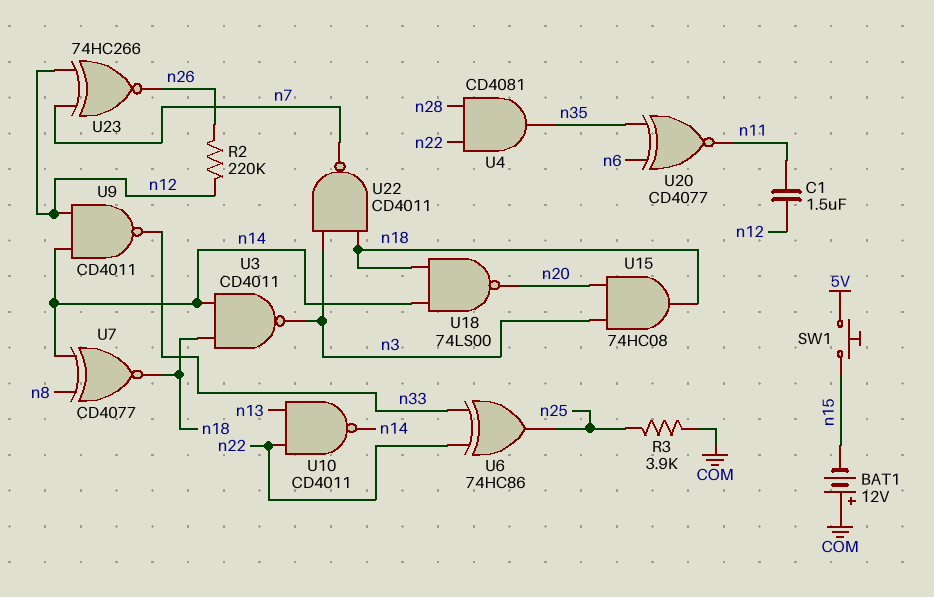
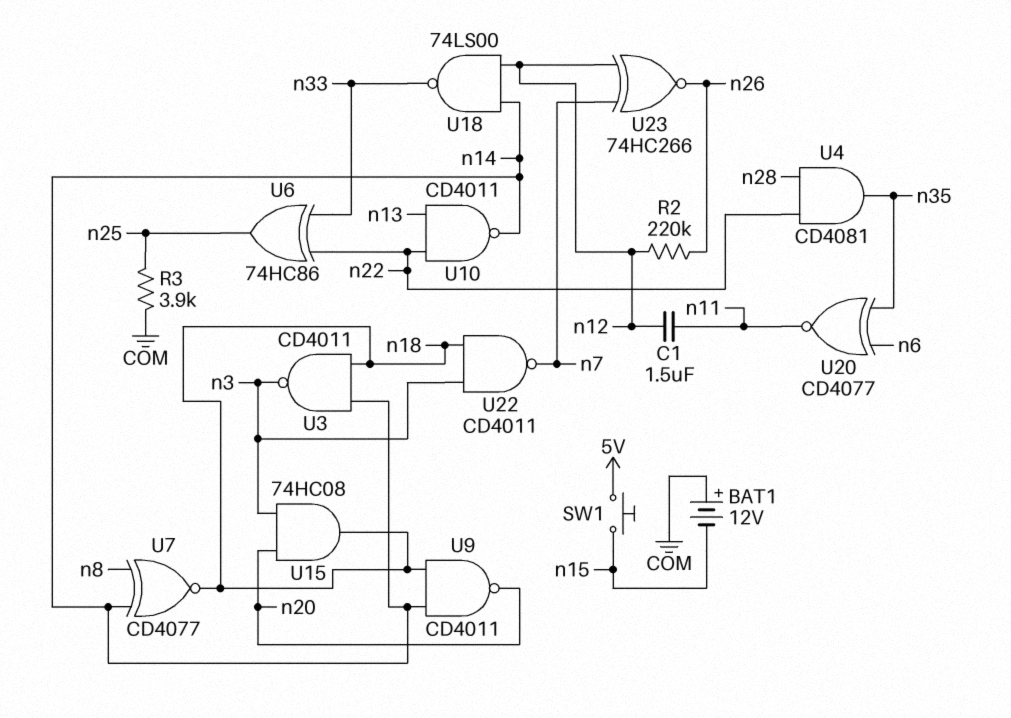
U9: NAND CD4011 (in n12, in n14, out n33) -> NAND CD4011 (in n14, in n18, out n20)
U18: NAND 74LS00 (in n14, in n18, out n20) -> NAND 74LS00 (in n12, in n14, out n33)

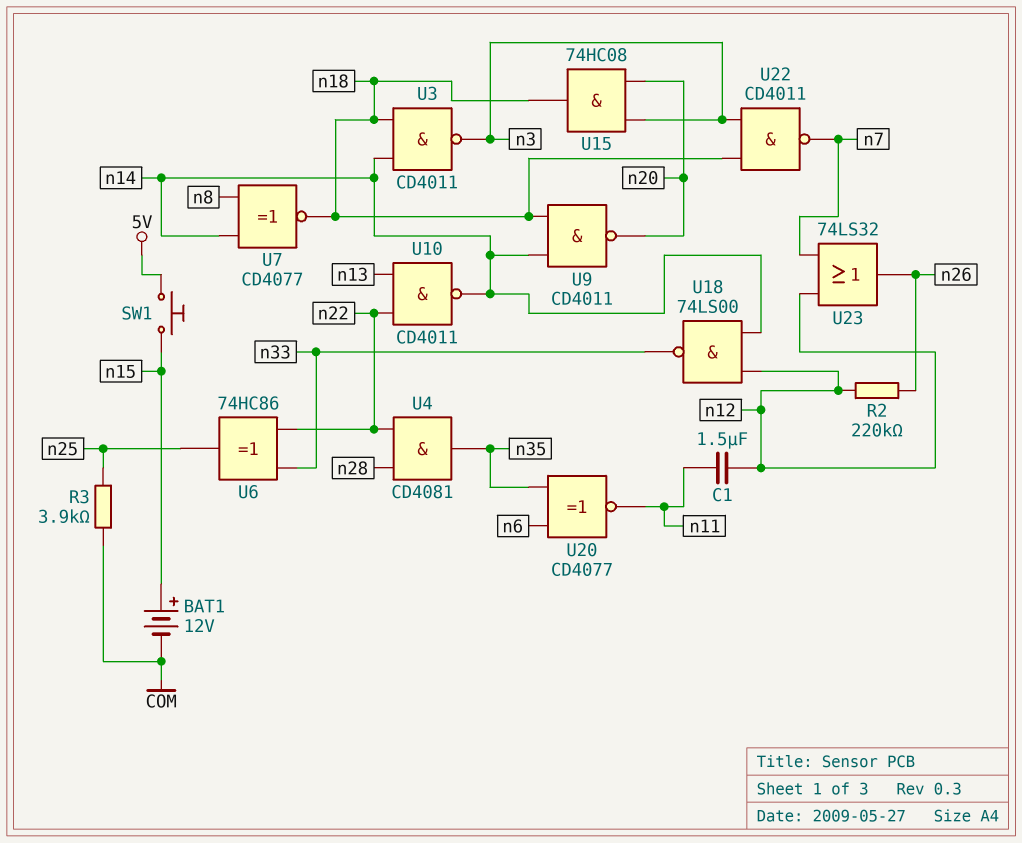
BAT1: 12V (plus COM, minus n15) -> 12V (plus n15, minus COM)
U23: XNOR 74HC266 (in n7, in n12, out n26) -> OR 74LS32 (in n7, in n12, out n26)

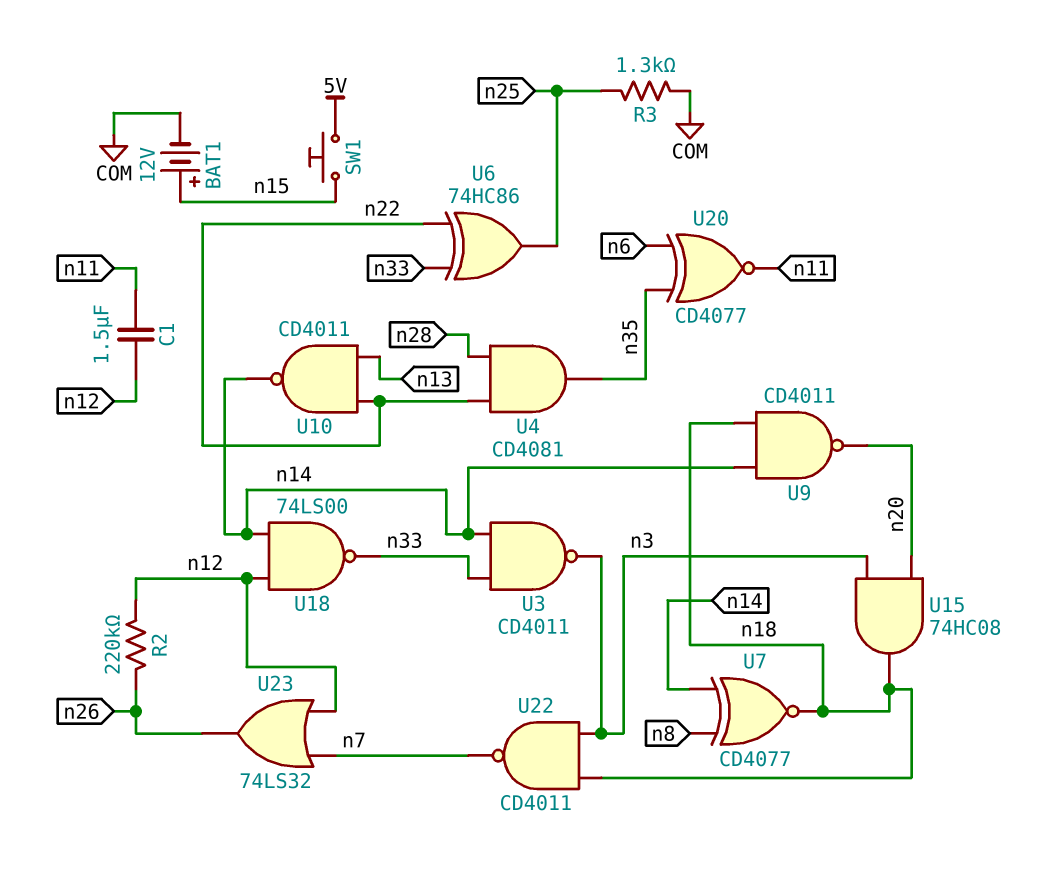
R3: 3.9k (COM, n25) -> 1.3k (COM, n25)
U3: NAND CD4011 (in n14, in n18, out n3) -> NAND CD4011 (in n14, in n33, out n3)

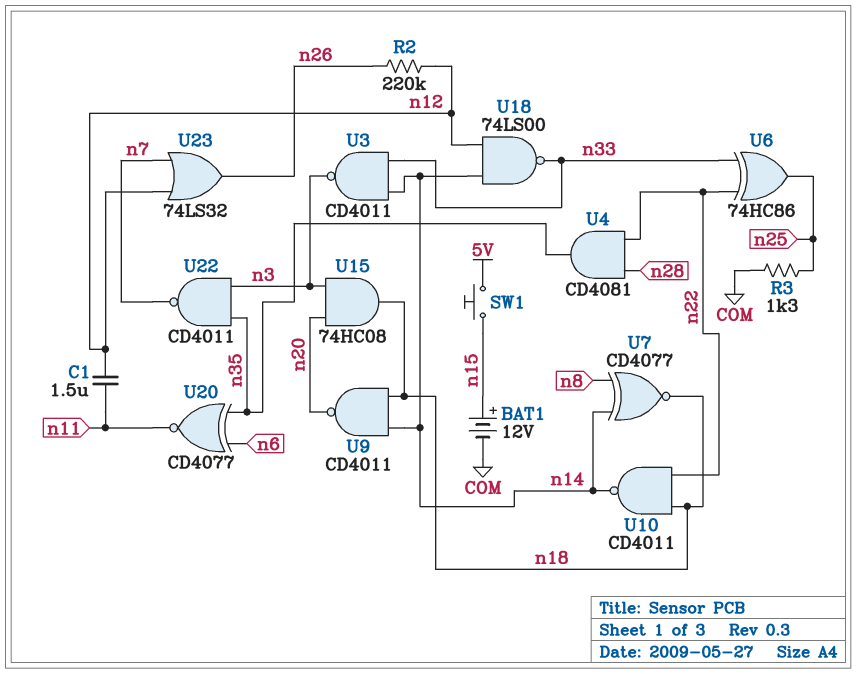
U10: NAND CD4011 (in n13, in n22, out n14) -> NAND CD4011 (in n18, in n22, out n14)
U22: NAND CD4011 (in n3, in n18, out n7) -> NAND CD4011 (in n3, in n35, out n7)

